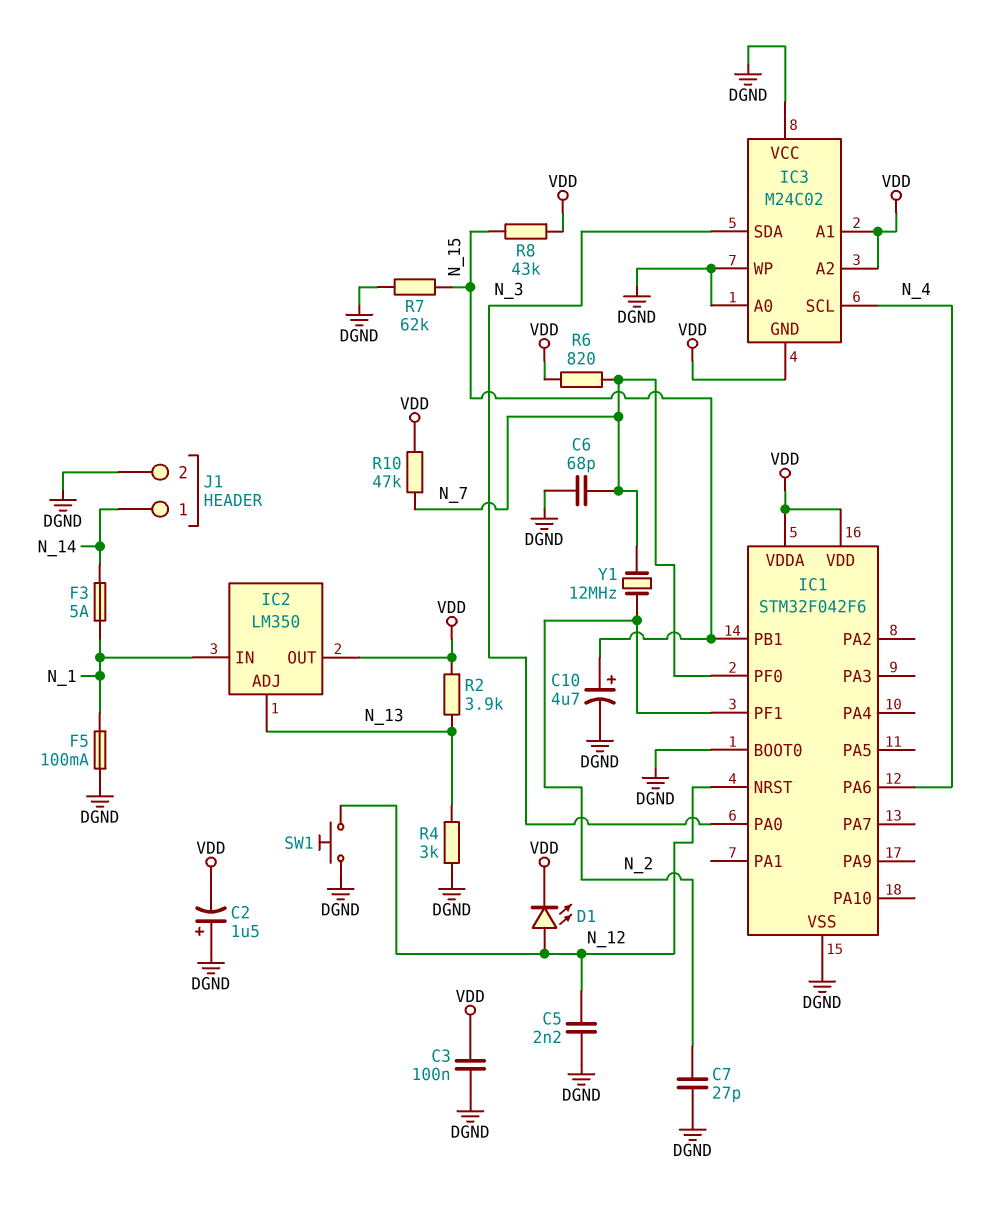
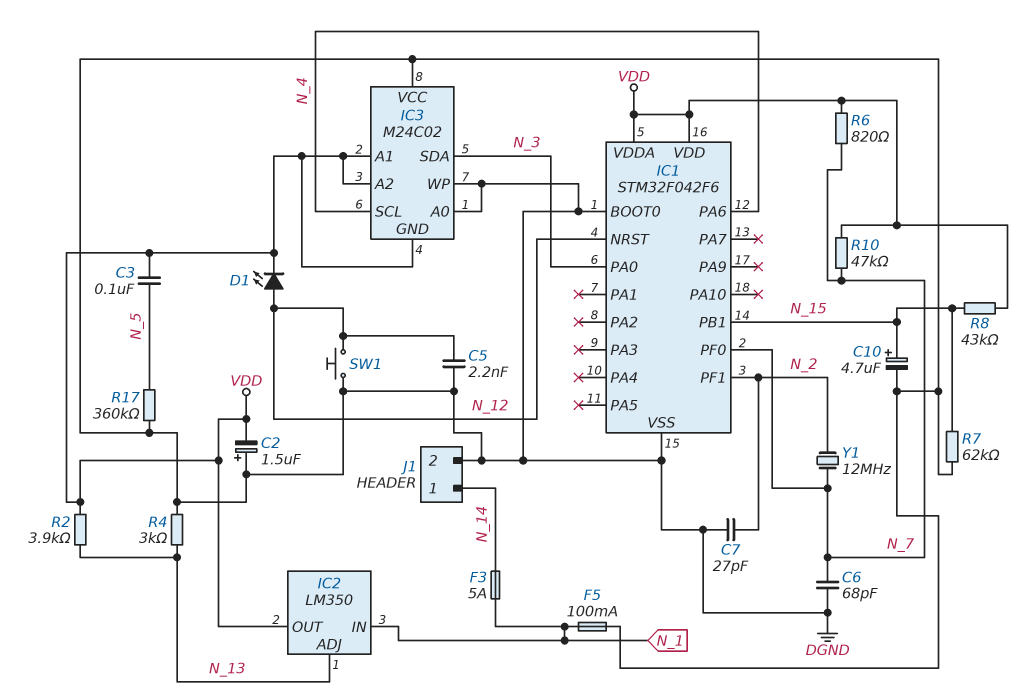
C3: 100nF (DGND, VDD) -> 100nF (N_5, VDD)
R17: none -> 360k (DGND, N_5)

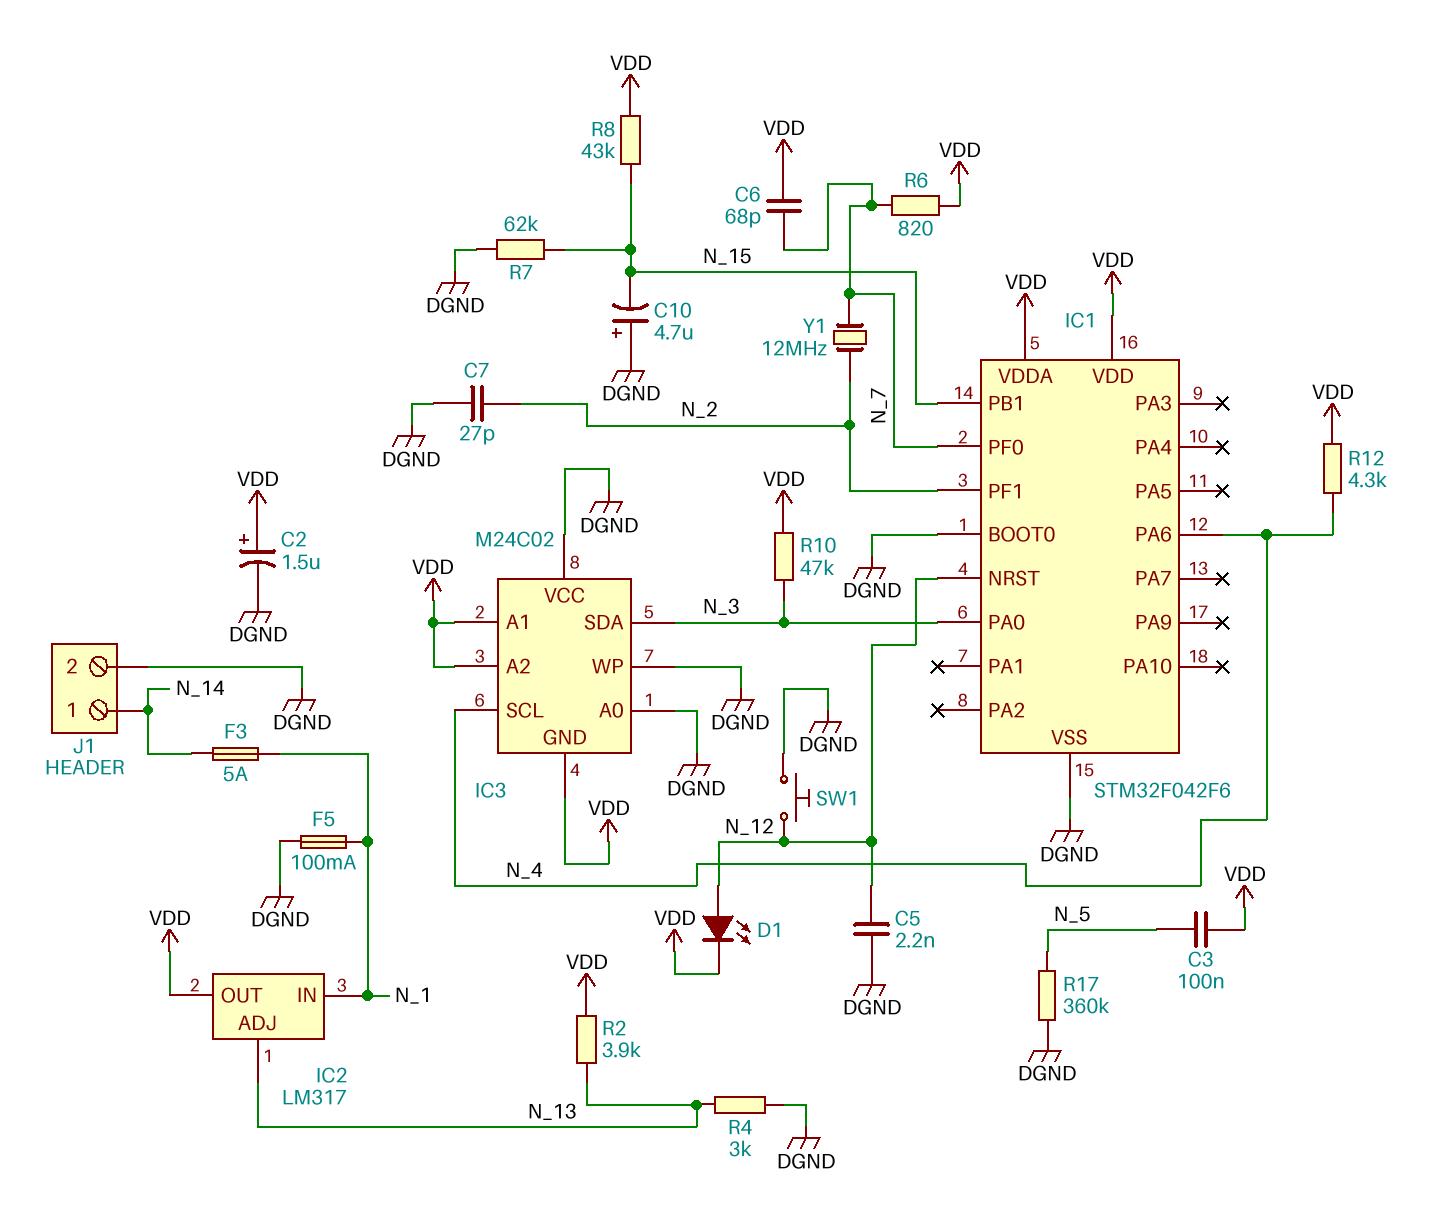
C2: 1.5uF (plus DGND, minus VDD) -> 1.5uF (plus VDD, minus DGND)
C6: 68pF (DGND, N_7) -> 68pF (N_7, VDD)
C10: 4.7uF (plus N_15, minus DGND) -> 4.7uF (plus DGND, minus N_15)
IC2: LM350 -> LM317
R10: 47k (N_7, VDD) -> 47k (N_3, VDD)
R12: none -> 4.3k (N_4, VDD)

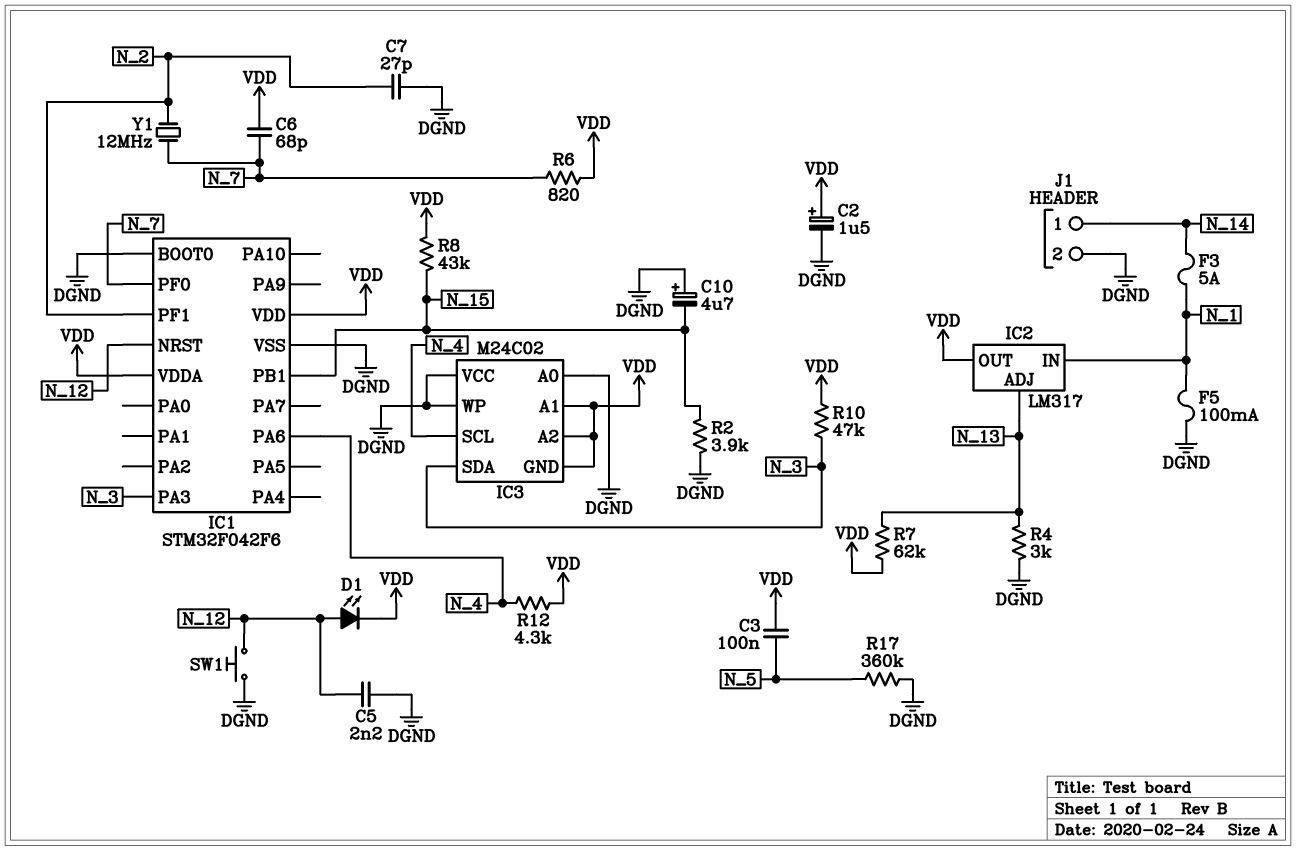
IC1 pin PA0: N_3 -> none
IC1 pin PA3: none -> N_3
R2: 3.9k (N_13, VDD) -> 3.9k (DGND, N_15)
R7: 62k (DGND, N_15) -> 62k (N_13, VDD)

